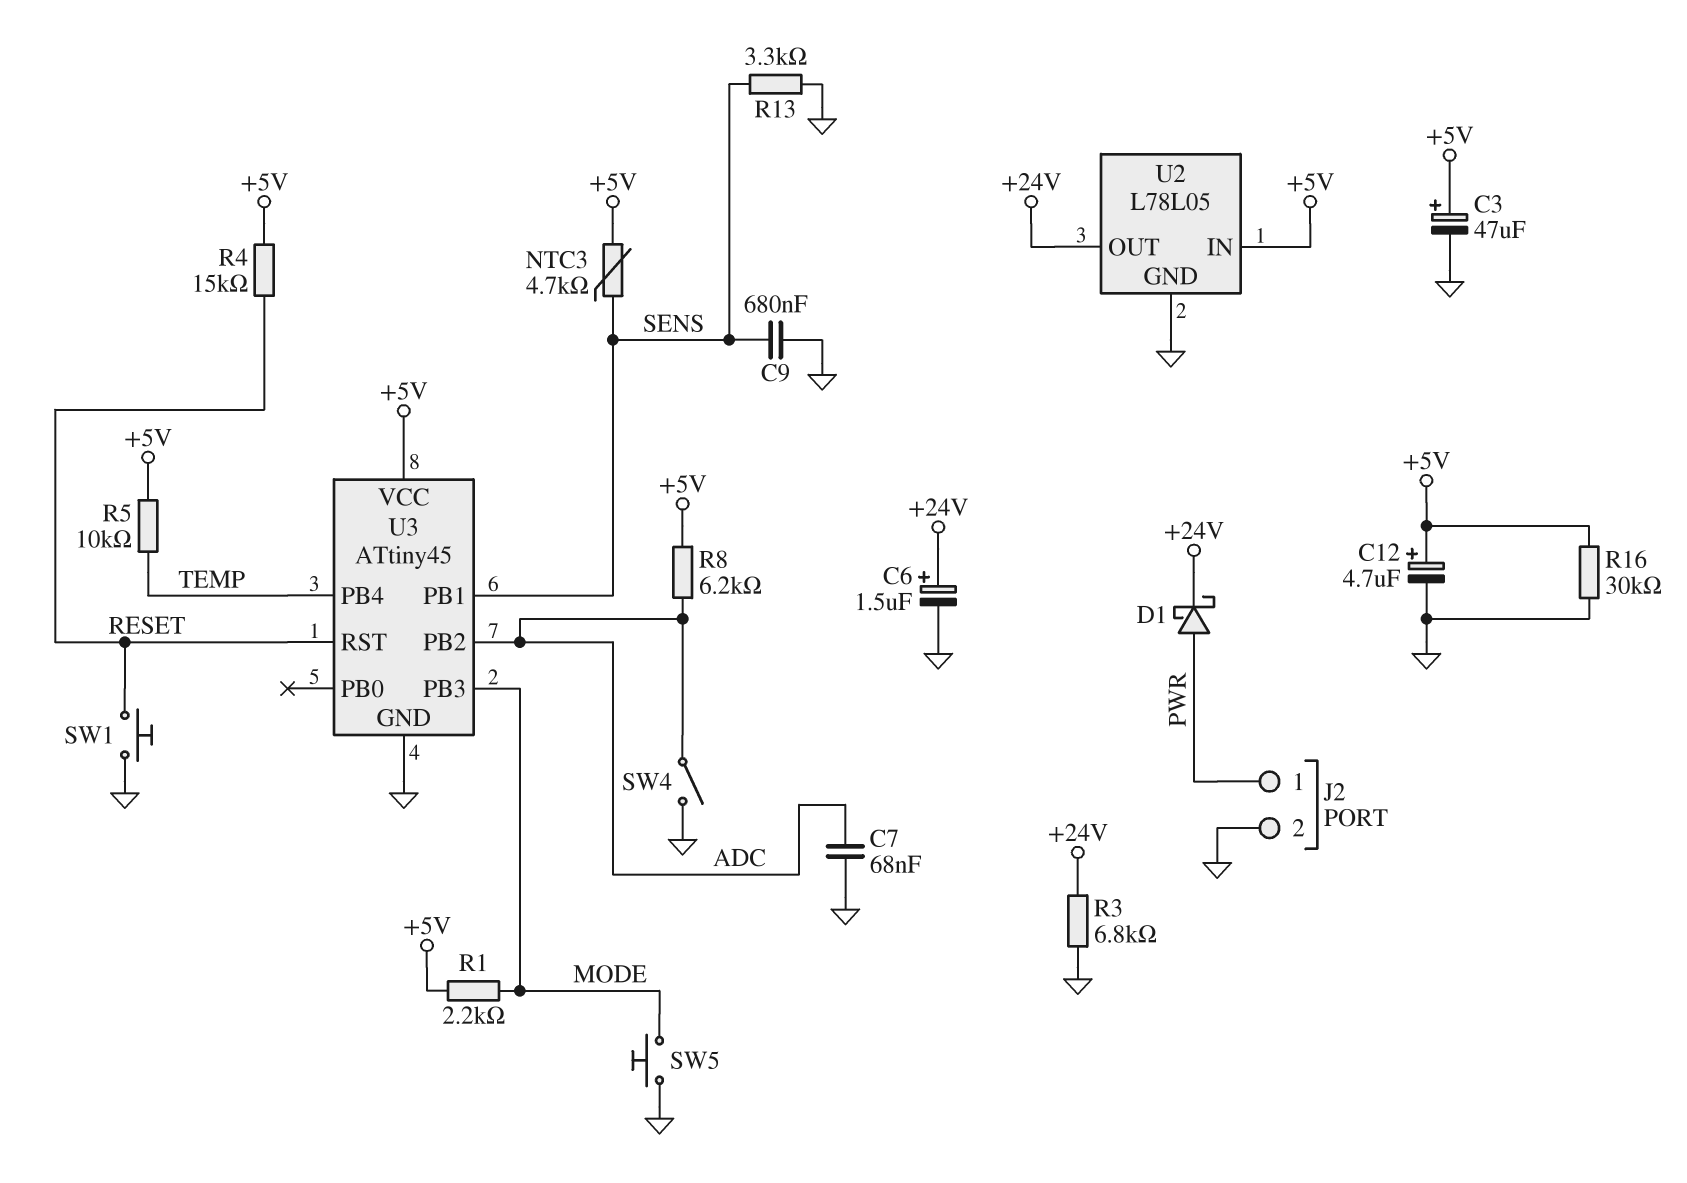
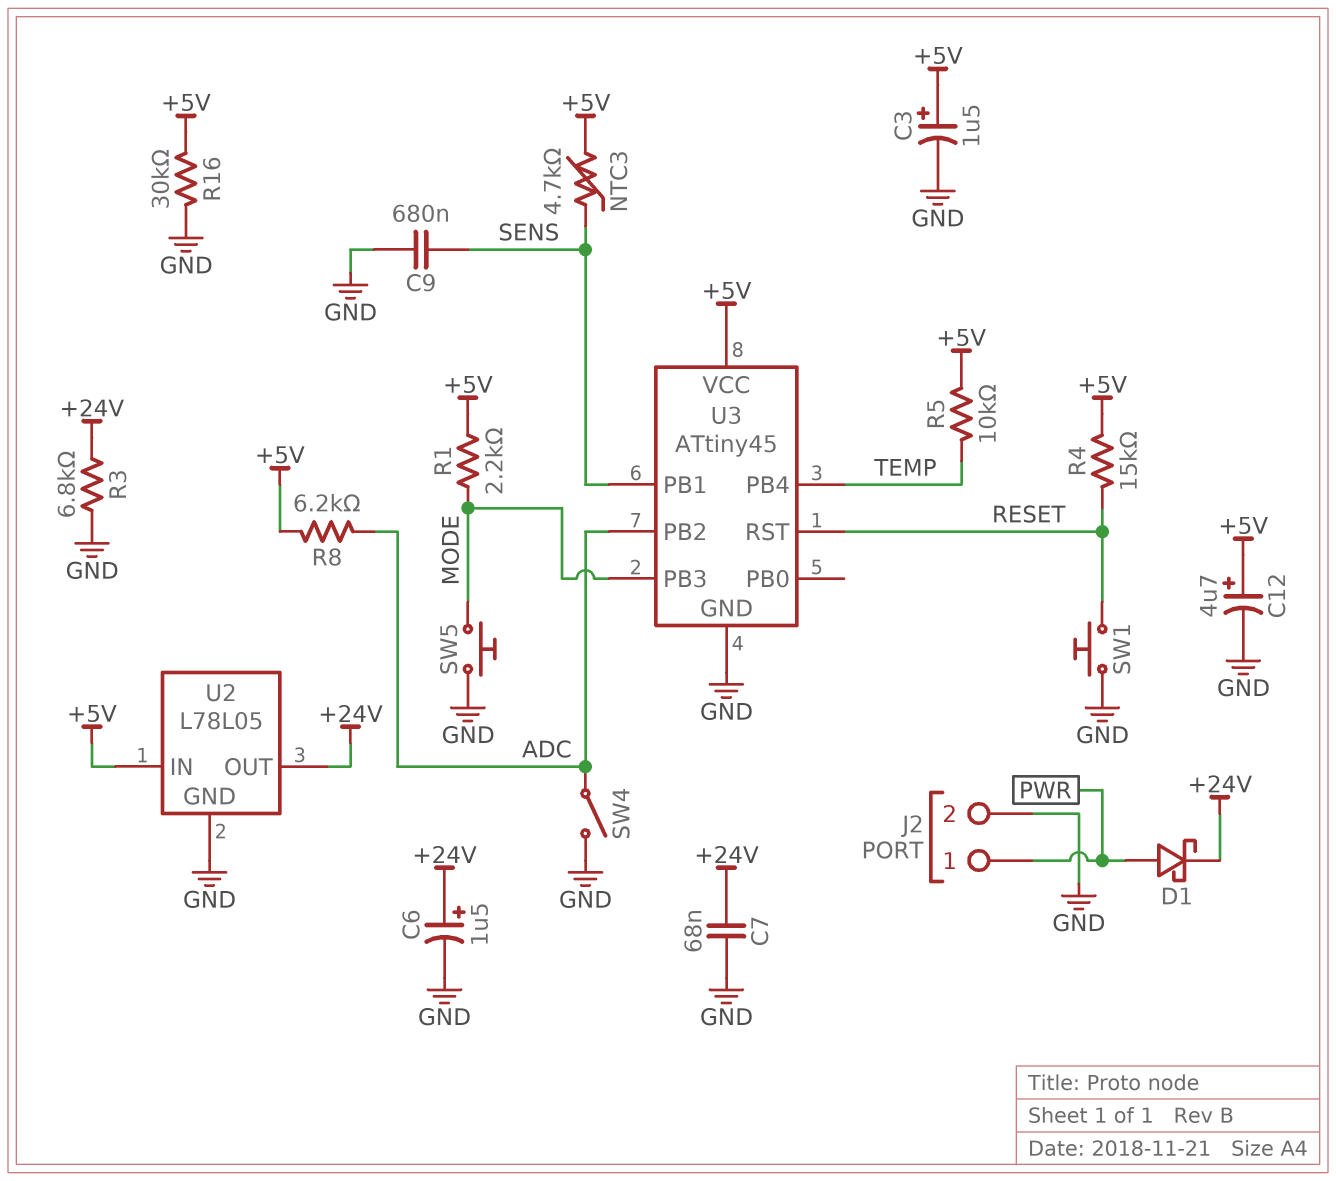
C3: 47uF (plus +5V, minus GND) -> 1.5uF (plus +5V, minus GND)
C7: 68nF (ADC, GND) -> 68nF (+24V, GND)
R13: 3.3k (GND, SENS) -> none

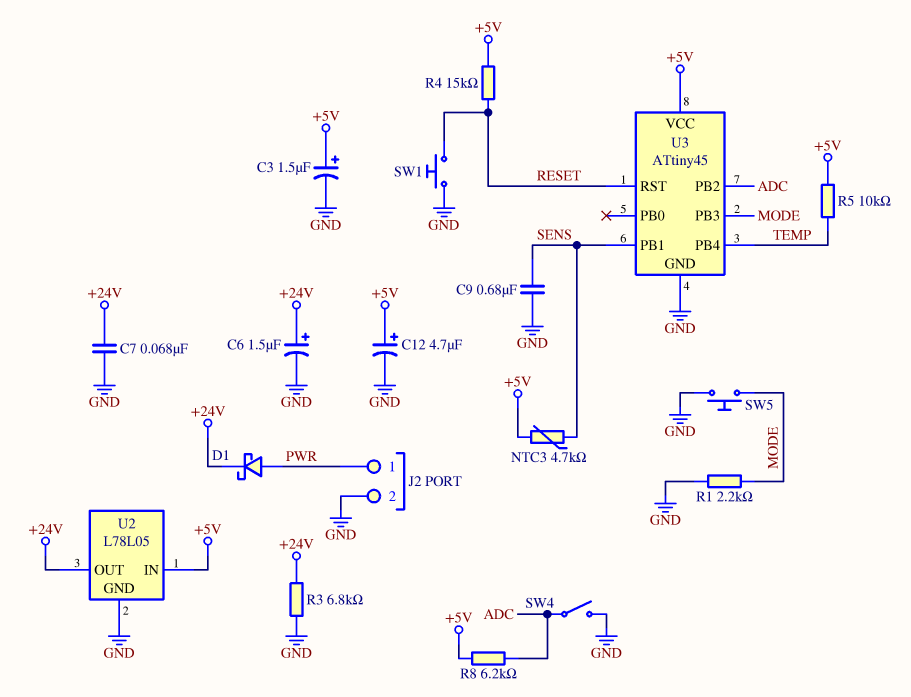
R1: 2.2k (+5V, MODE) -> 2.2k (GND, MODE)
R16: 30k (+5V, GND) -> none

